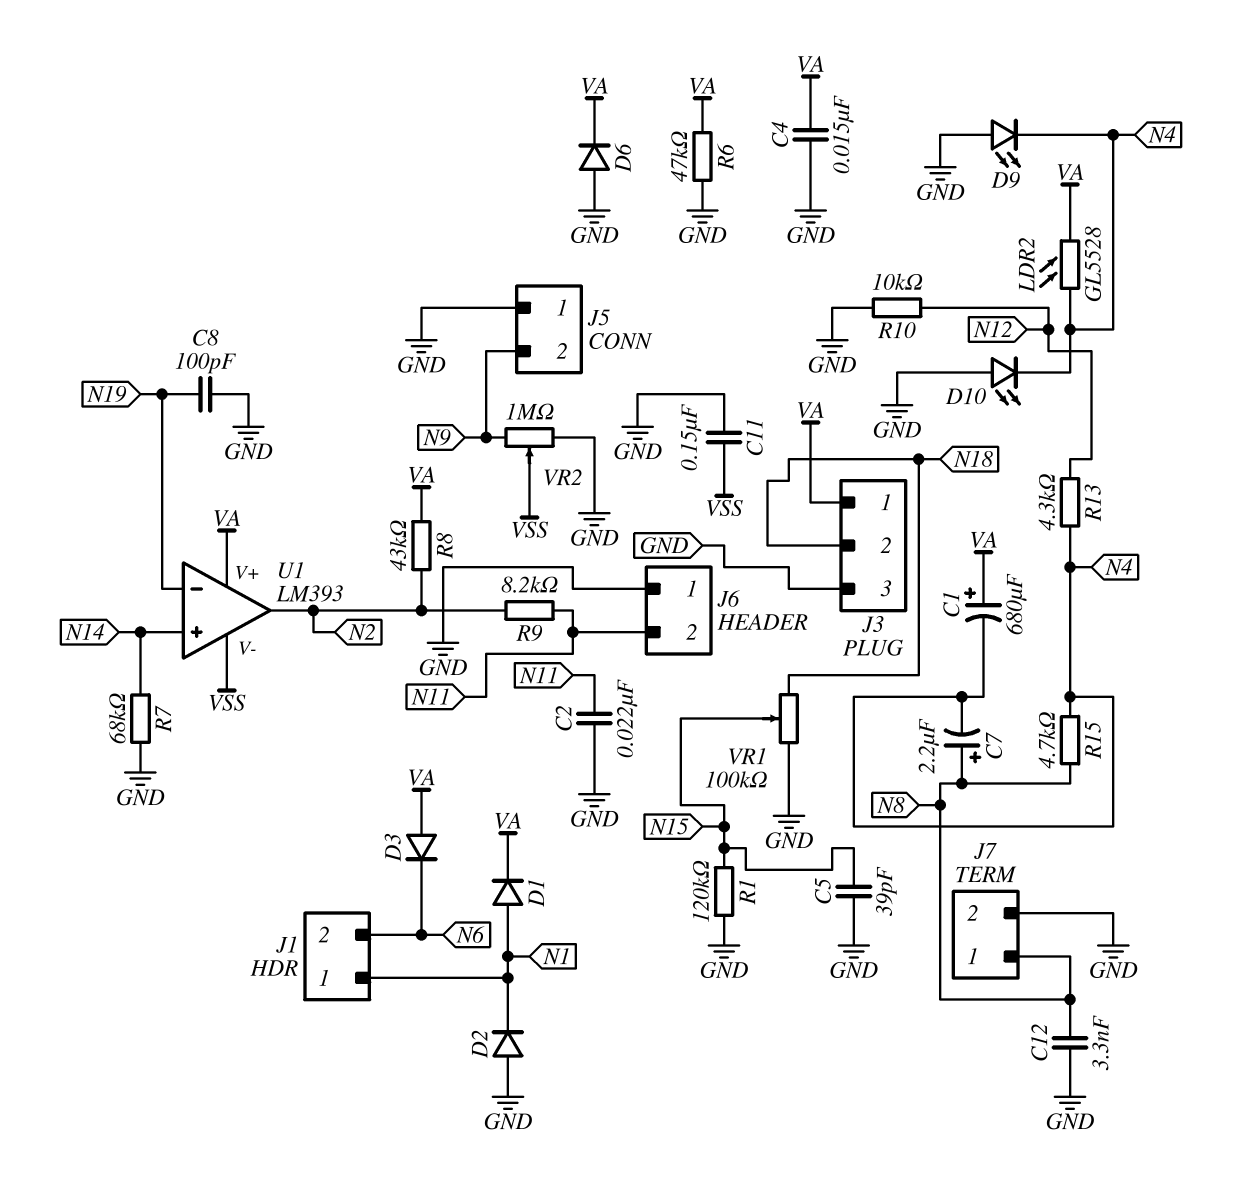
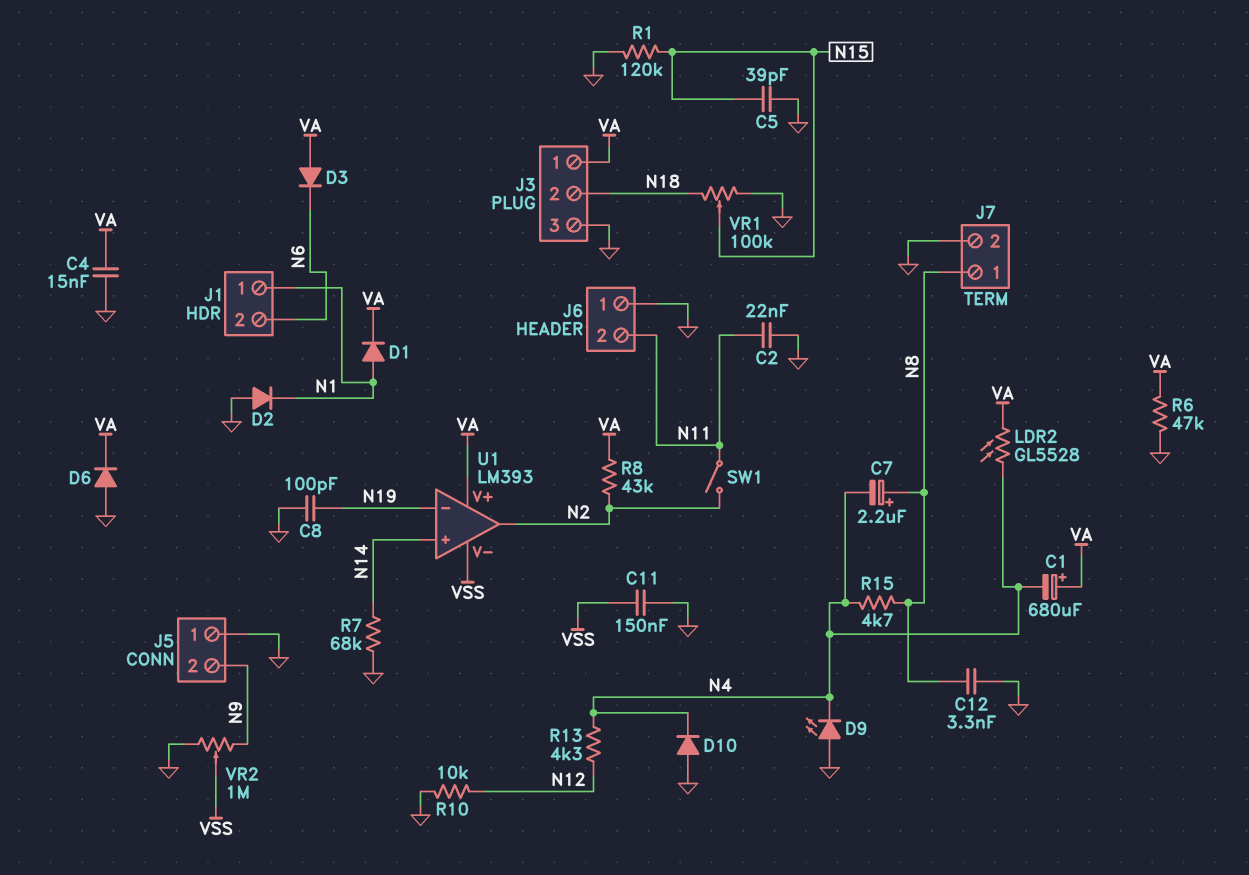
D10: LED (A GND, K N4) -> diode (A GND, K N4)
R9: 8.2k (N2, N11) -> none
SW1: none -> switch (N2, N11)

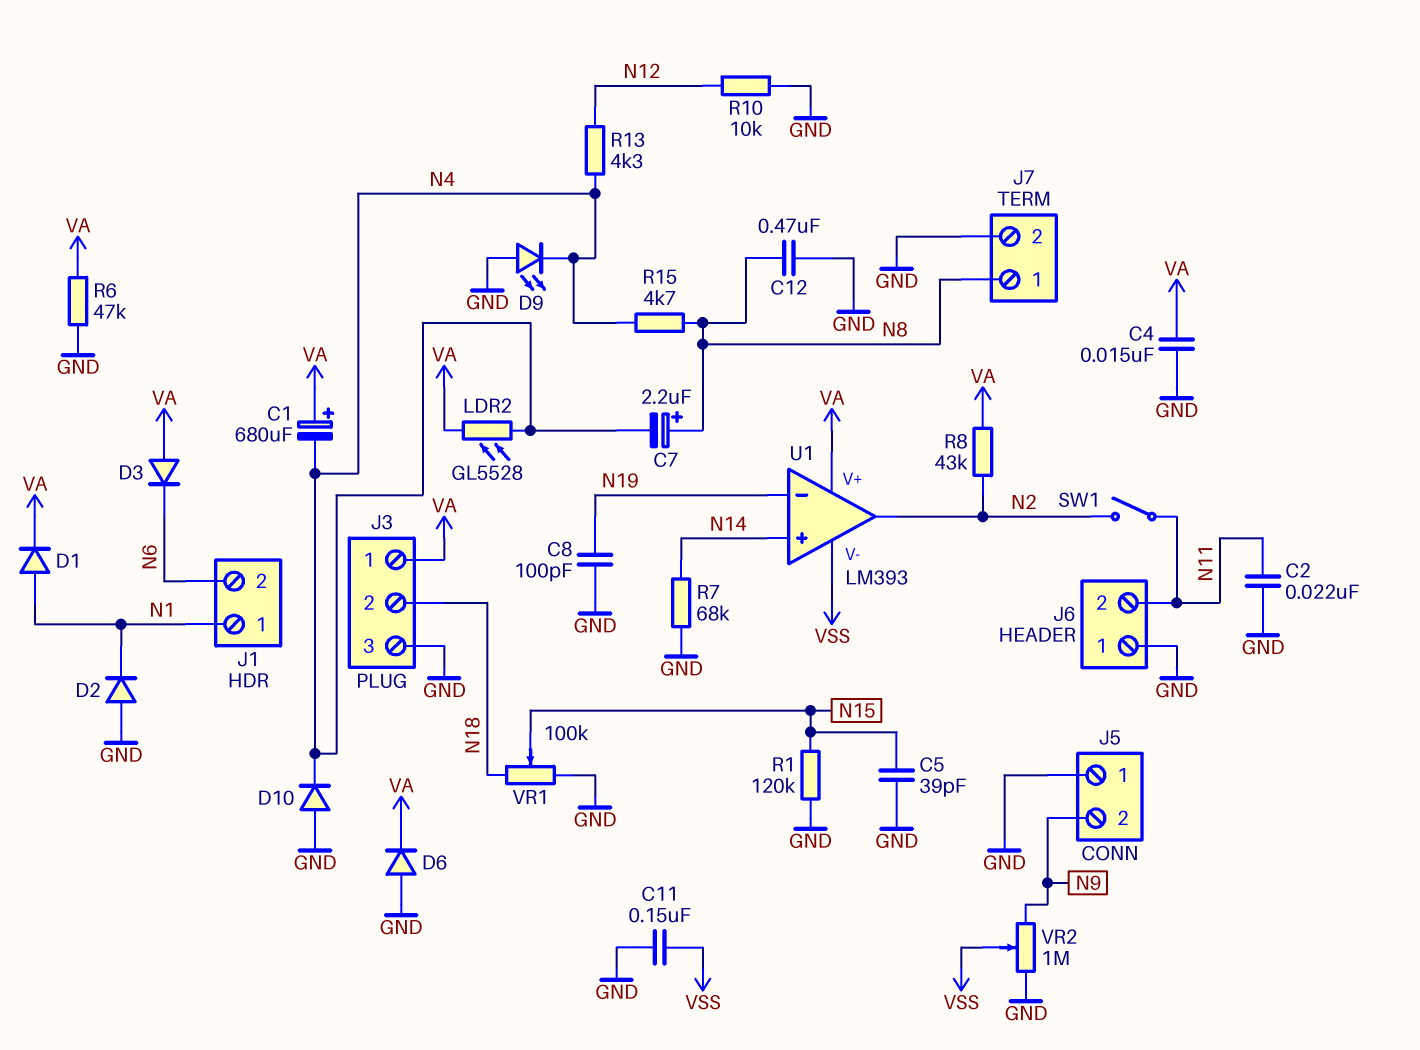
C12: 3.3nF (GND, N8) -> 470nF (GND, N8)

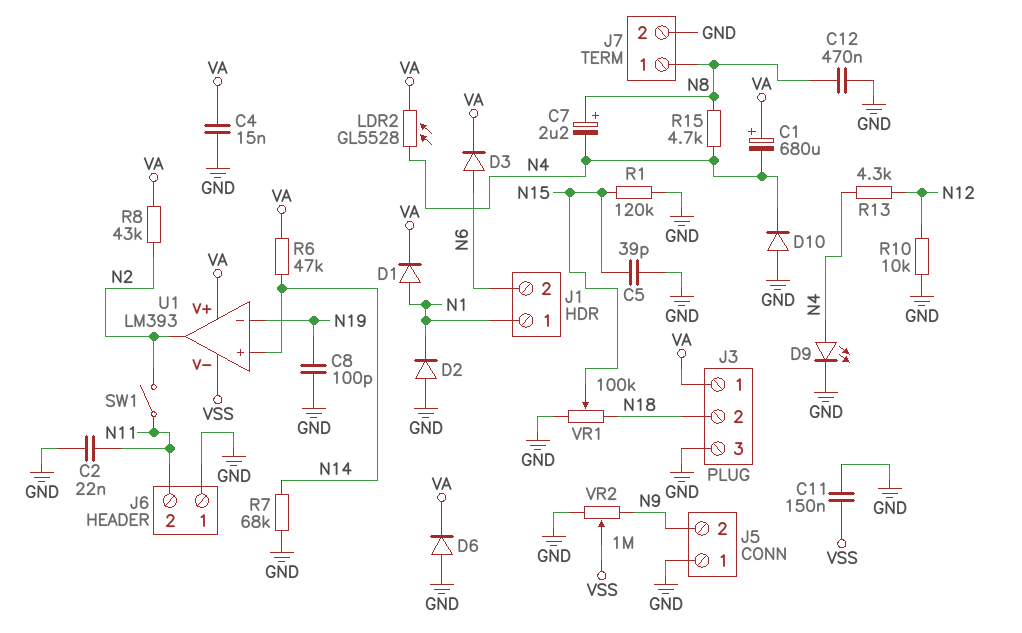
D3: diode (A VA, K N6) -> diode (A N6, K VA)
D9: LED (A GND, K N4) -> LED (A N4, K GND)
R6: 47k (GND, VA) -> 47k (N14, VA)

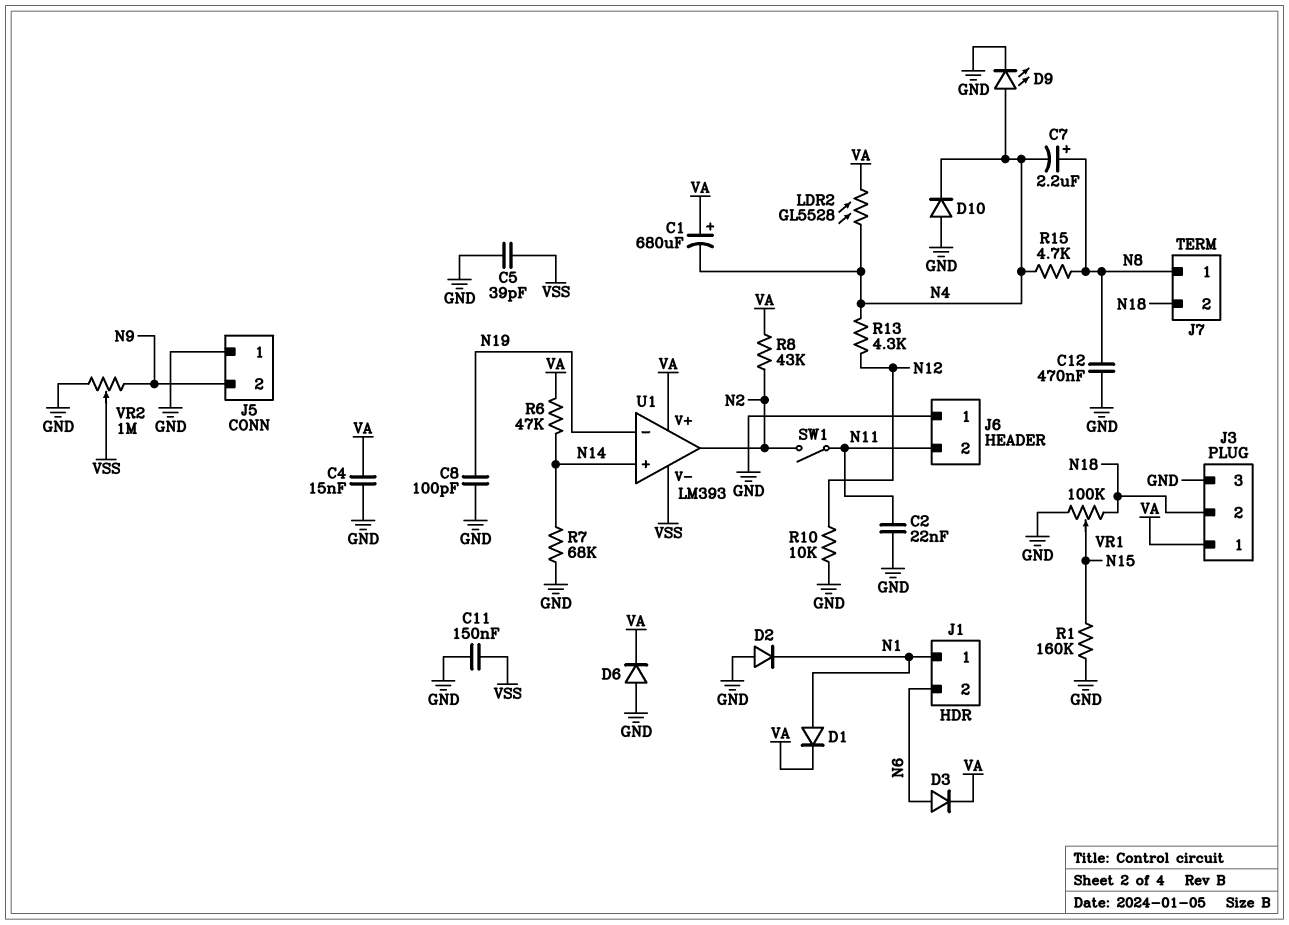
C5: 39pF (GND, N15) -> 39pF (GND, VSS)
J7 pin 2: GND -> N18
R1: 120k (GND, N15) -> 160k (GND, N15)

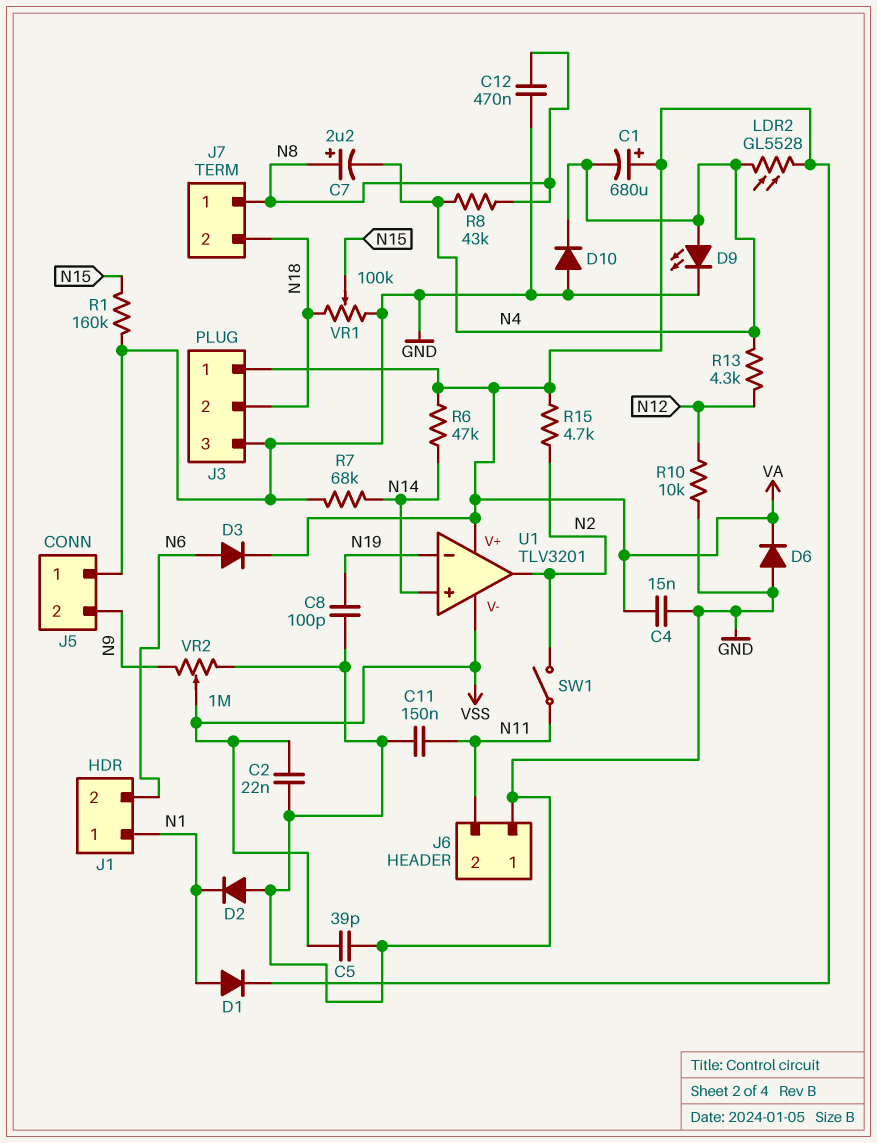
C2: 22nF (GND, N11) -> 22nF (GND, VSS)
C11: 150nF (GND, VSS) -> 150nF (GND, N11)
R8: 43k (N2, VA) -> 43k (N4, N8)
R15: 4.7k (N4, N8) -> 4.7k (N2, VA)
U1: LM393 -> TLV3201

